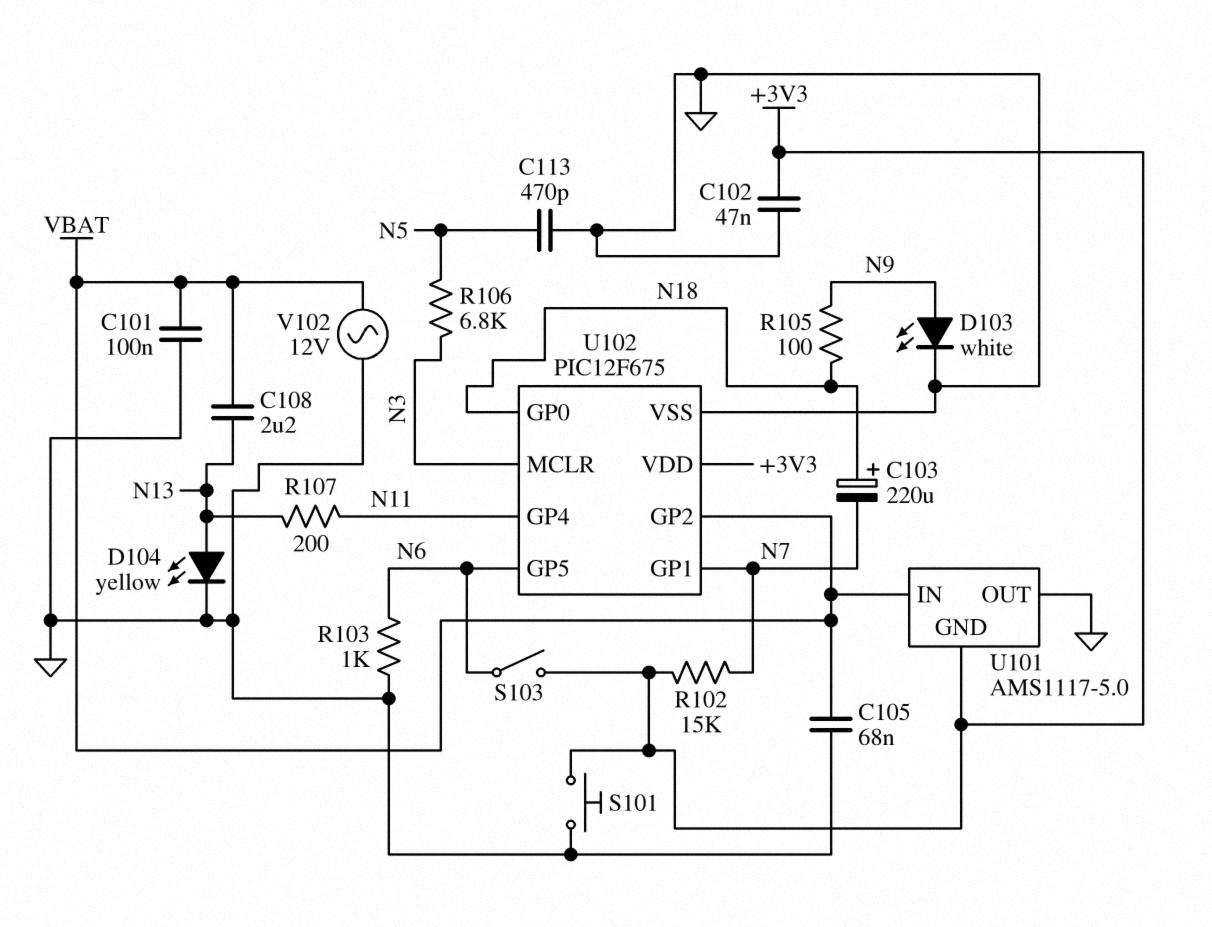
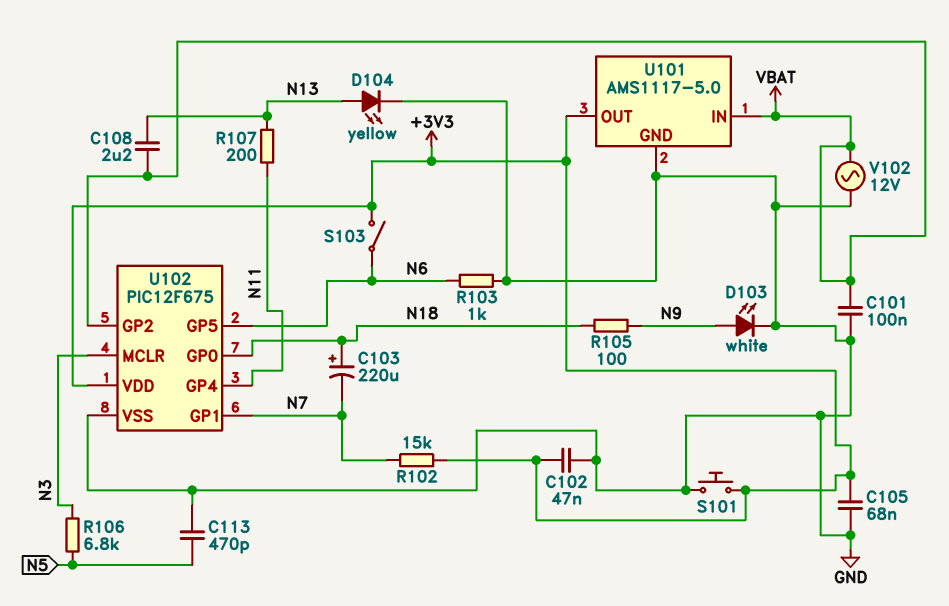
C105: 68nF (GND, VBAT) -> 68nF (+3V3, GND)
U101 pin GND: +3V3 -> GND
U101 pin OUT: GND -> +3V3

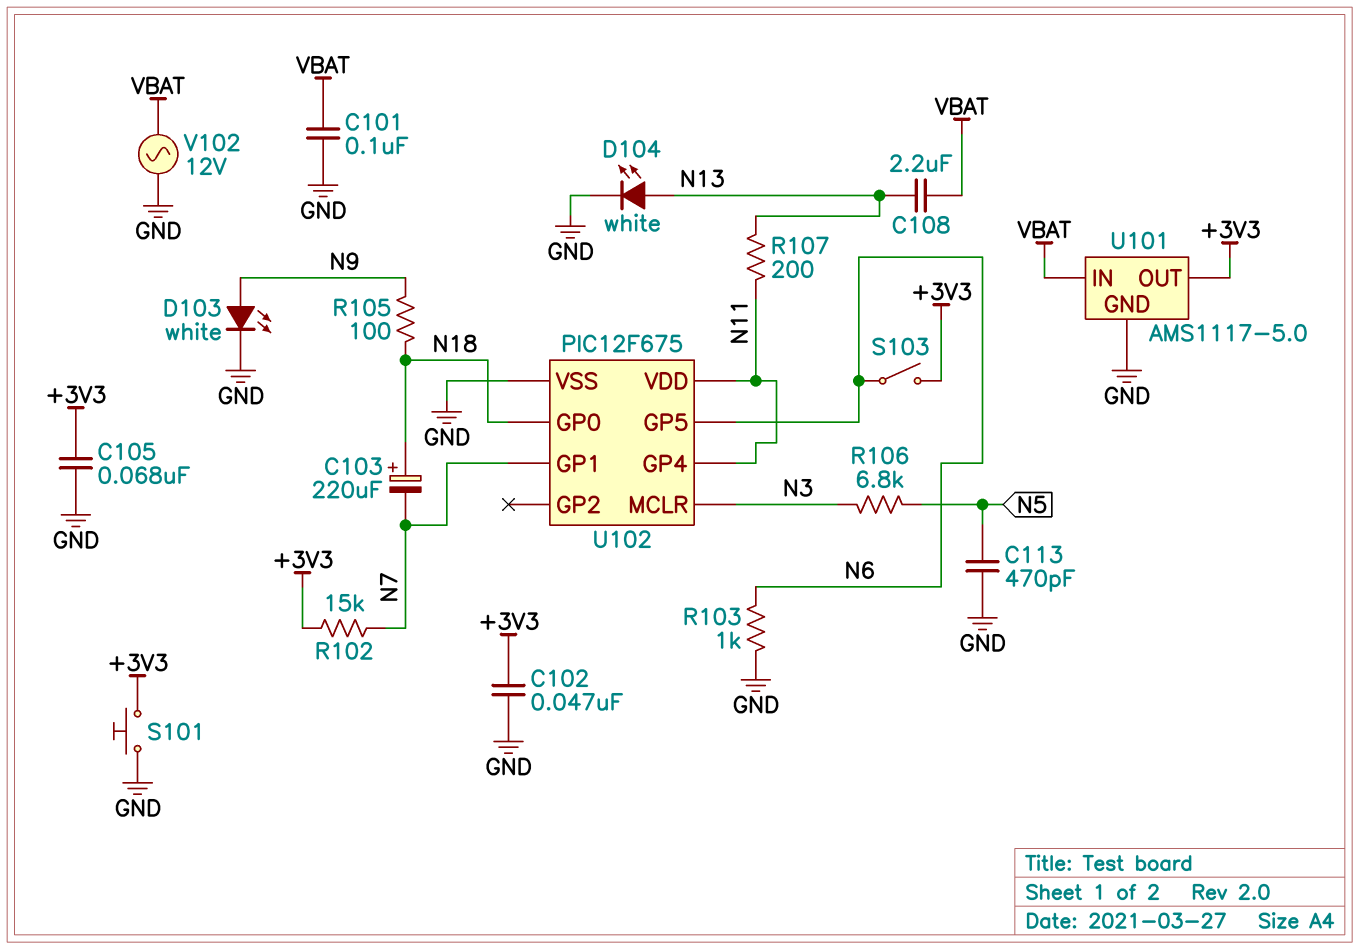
D104: LED yellow (A N13, K GND) -> LED white (A N13, K GND)
U102 pin GP2: VBAT -> none
U102 pin VDD: +3V3 -> N11

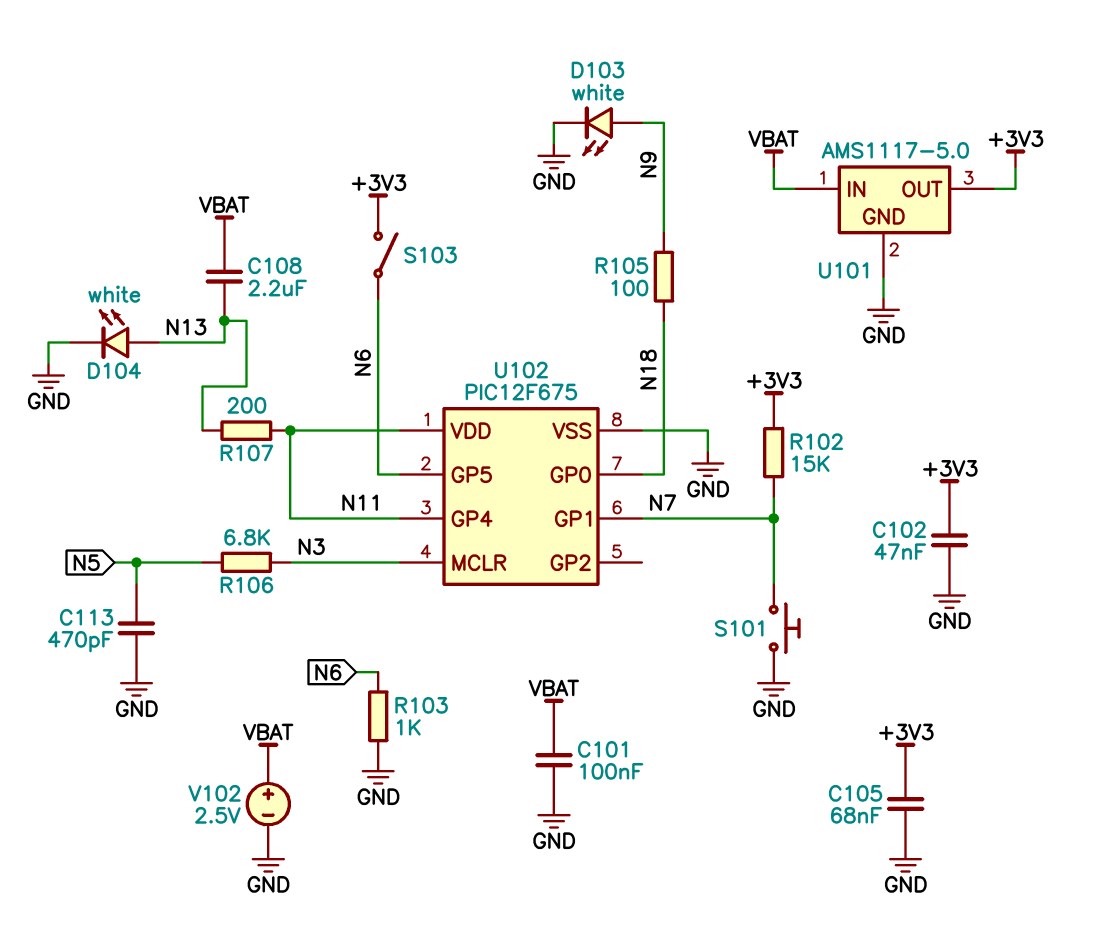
C103: 220uF (plus N18, minus N7) -> none
S101: button (+3V3, GND) -> button (GND, N7)
V102: AC 12V (GND, VBAT) -> 2.5V (plus VBAT, minus GND)

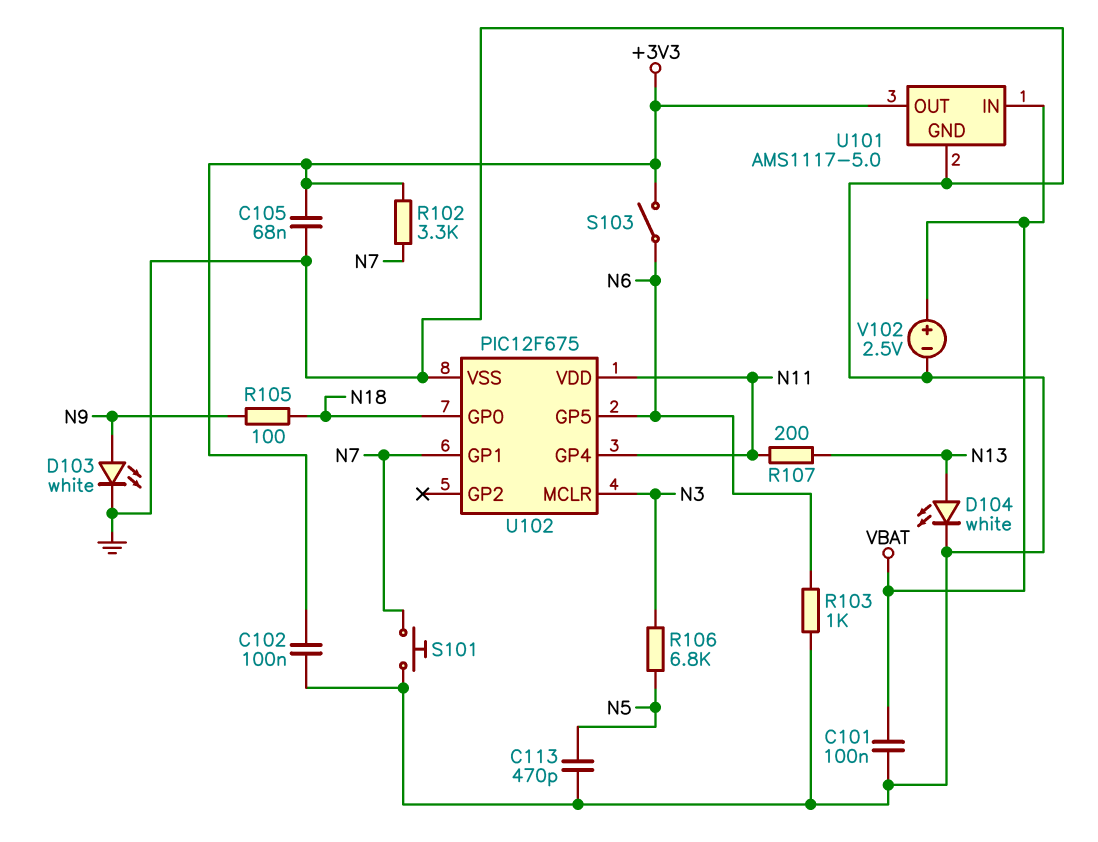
C102: 47nF (+3V3, GND) -> 100nF (+3V3, GND)
C108: 2.2uF (N13, VBAT) -> none
R102: 15k (+3V3, N7) -> 3.3k (+3V3, N7)

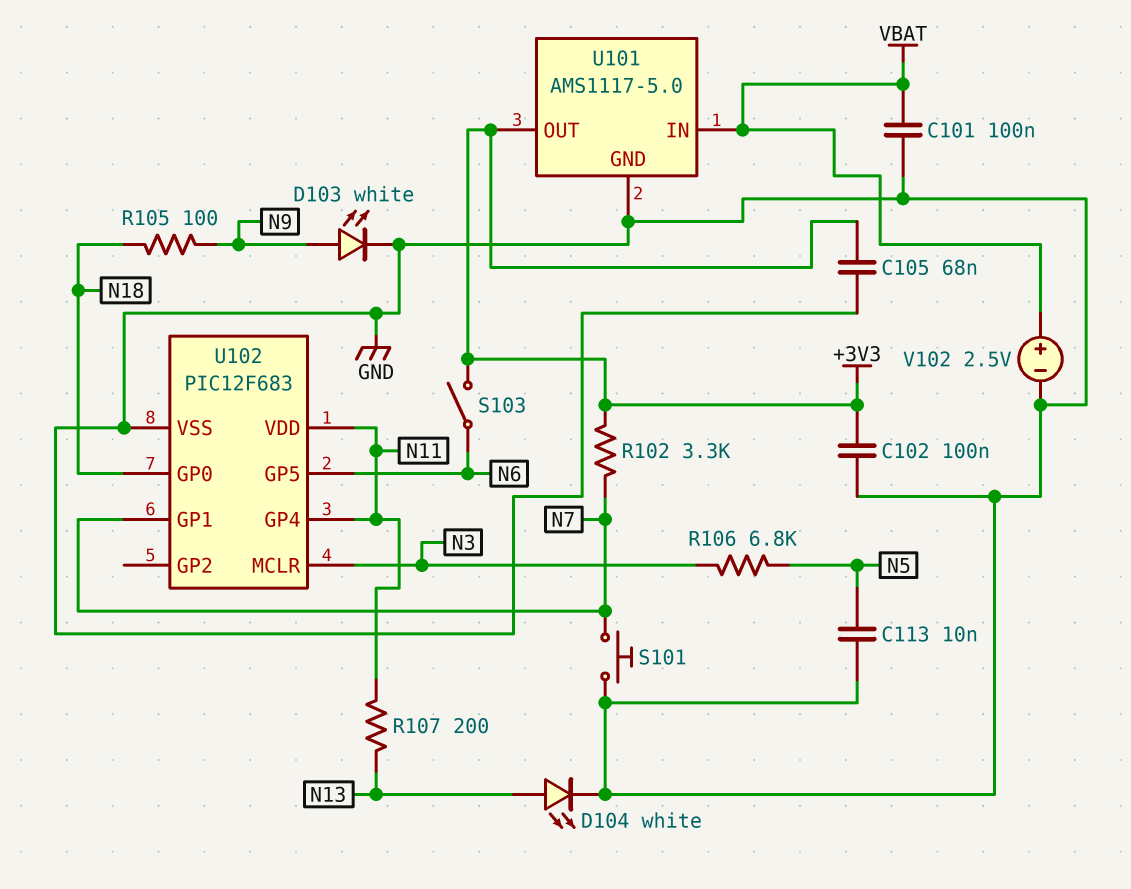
C113: 470pF (GND, N5) -> 10nF (GND, N5)
R103: 1k (GND, N6) -> none
U102: PIC12F675 -> PIC12F683

